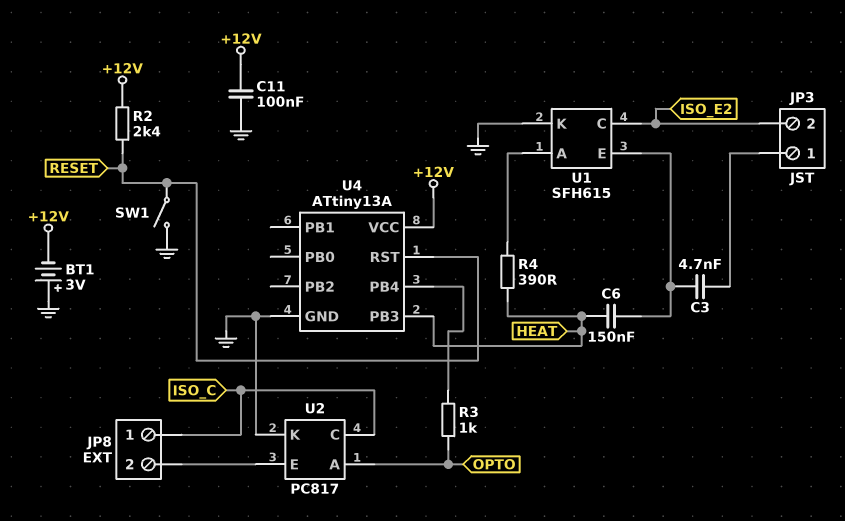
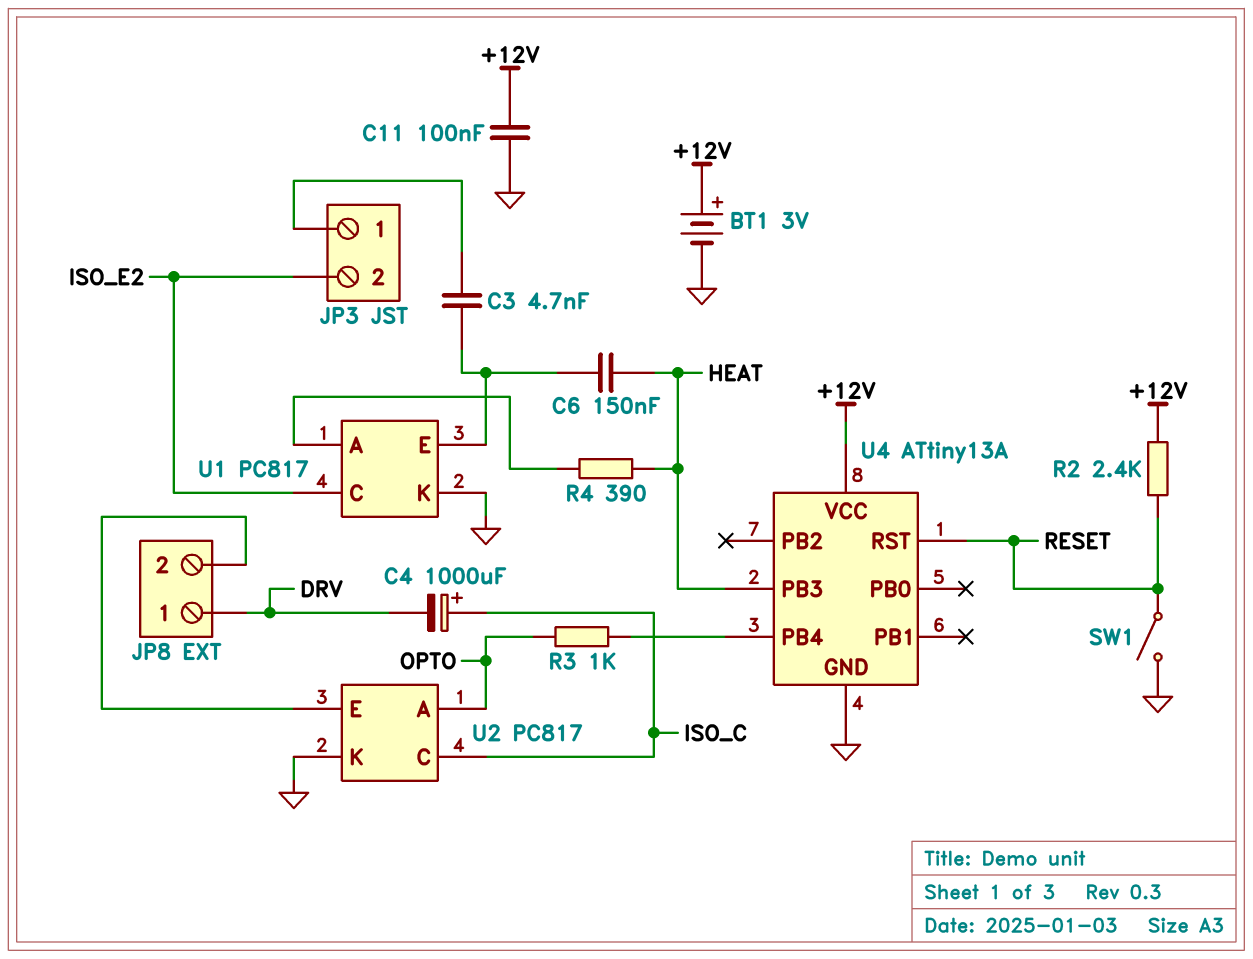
BT1: 3V (plus GND, minus +12V) -> 3V (plus +12V, minus GND)
C4: none -> 1000uF (plus ISO_C, minus DRV)
JP8 pin 1: ISO_C -> DRV
U1: SFH615 -> PC817

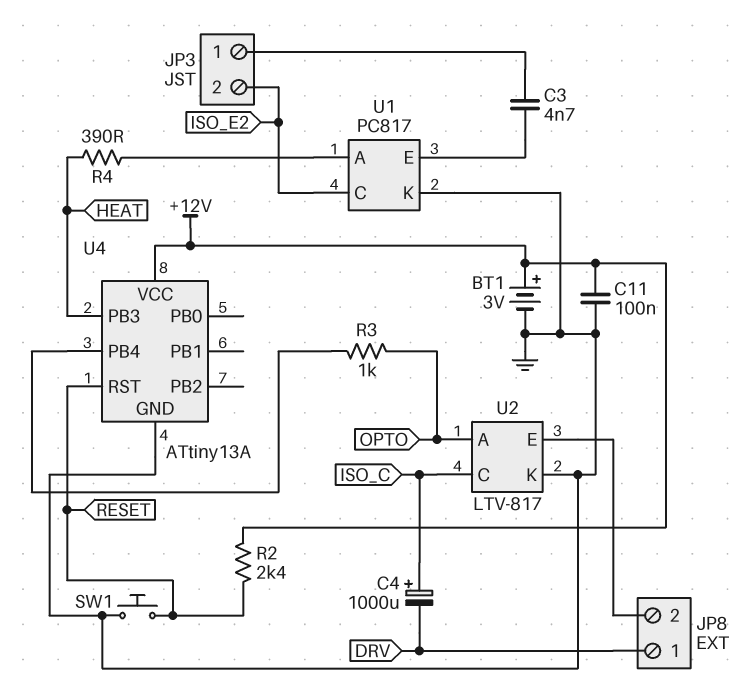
C6: 150nF (HEAT, U1/E) -> none
SW1: switch (GND, RESET) -> button (GND, RESET)
U2: PC817 -> LTV-817

